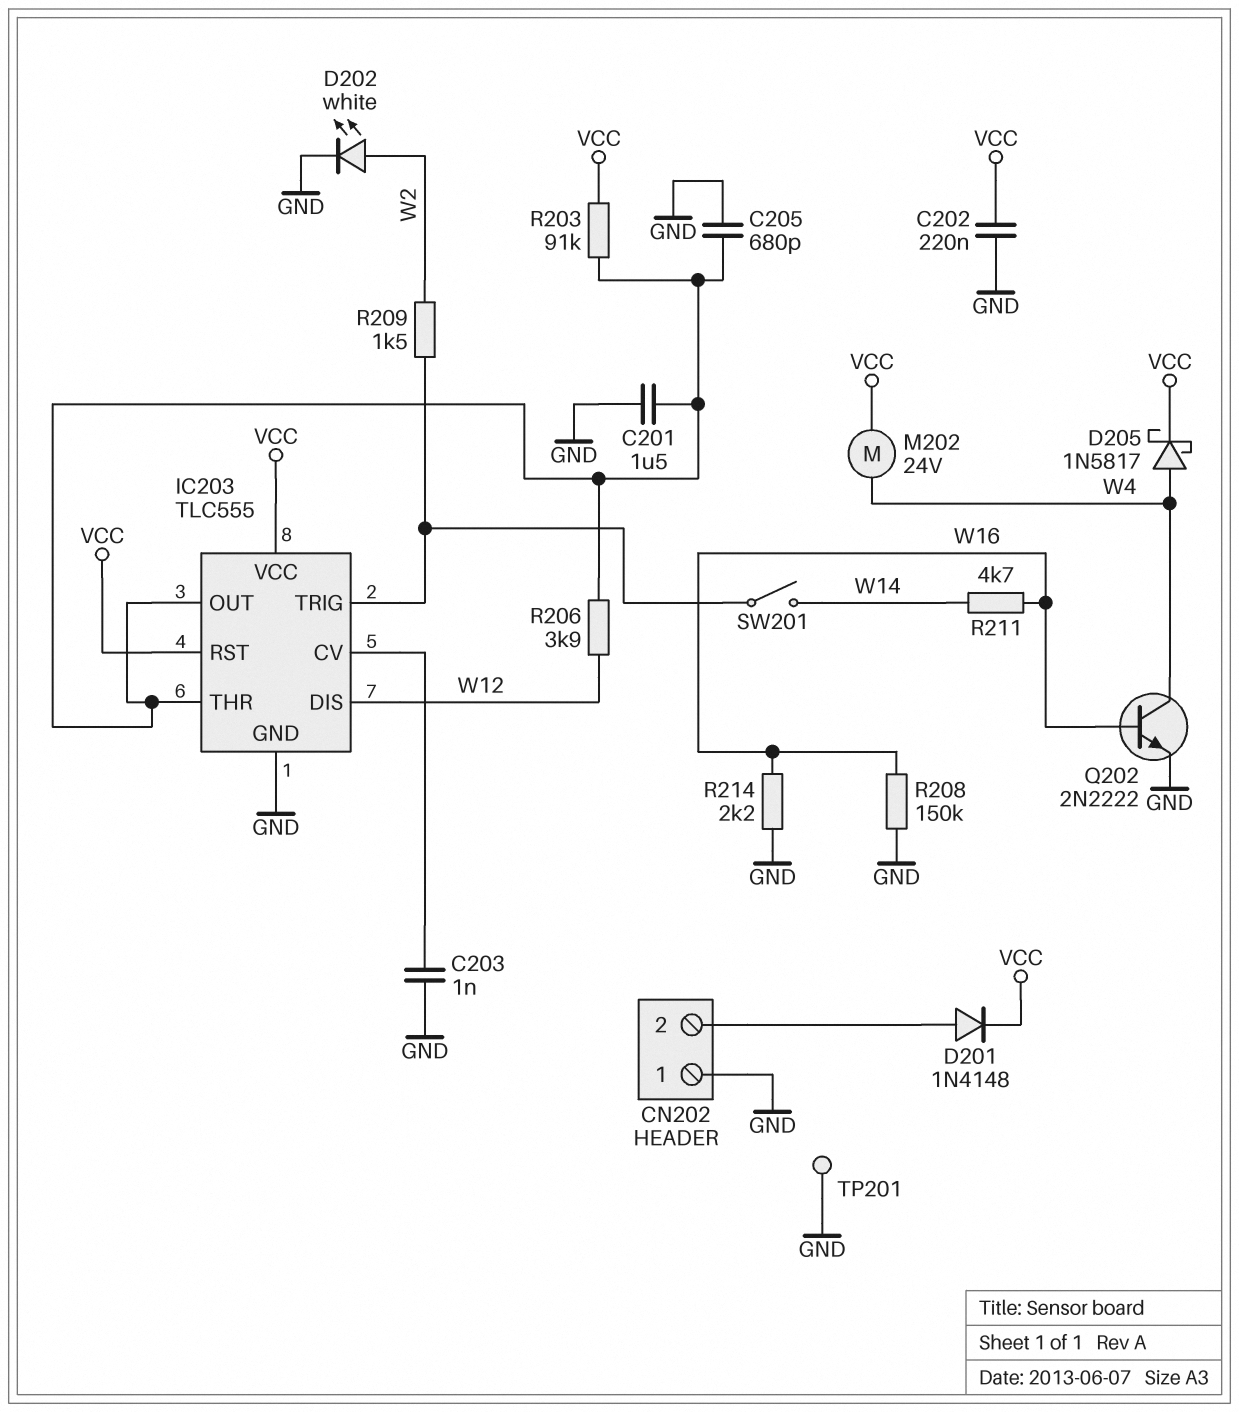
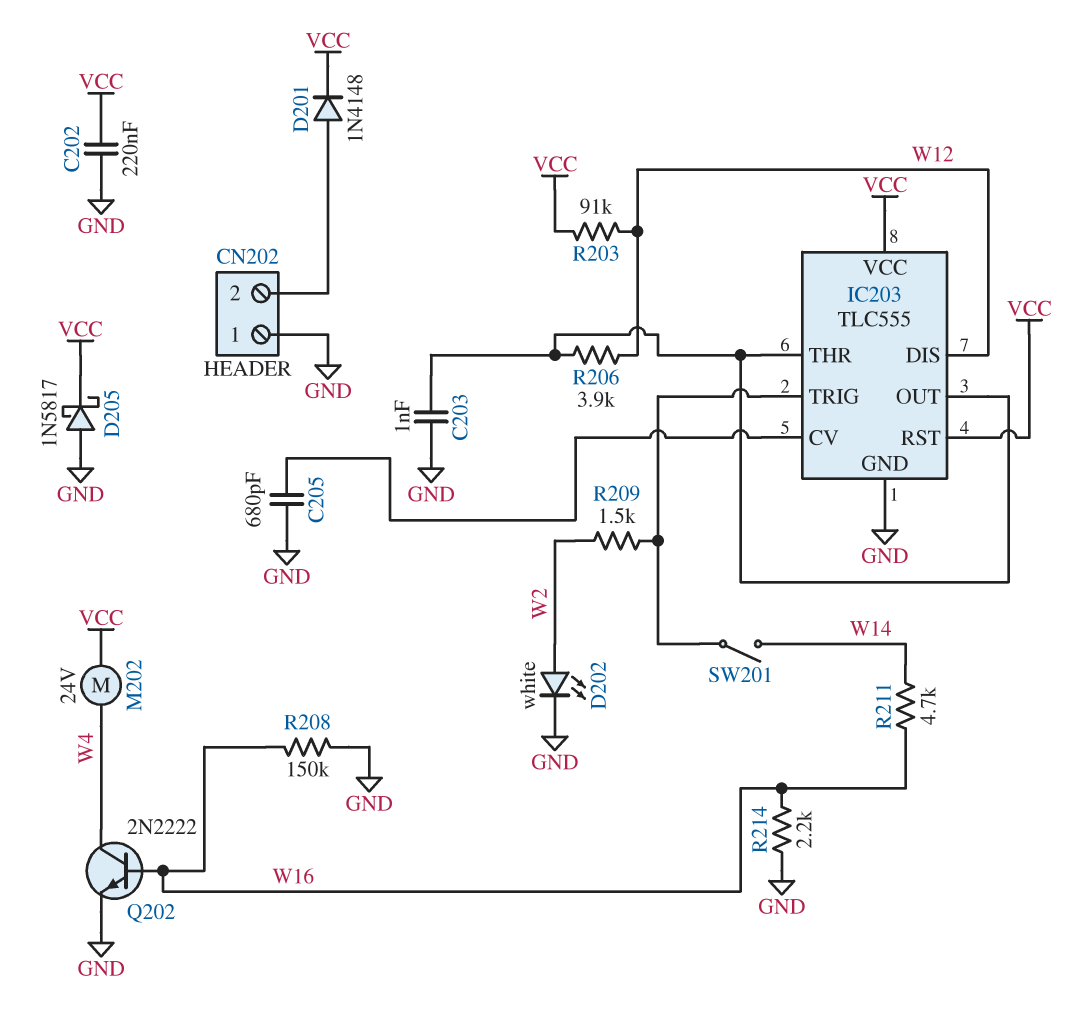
C201: 1.5uF (GND, IC203/OUT) -> none
C203: 1nF (GND, IC203/CV) -> 1nF (GND, IC203/OUT)
C205: 680pF (GND, IC203/OUT) -> 680pF (GND, IC203/CV)
D205: schottky 1N5817 (A W4, K VCC) -> schottky 1N5817 (A GND, K VCC)
R203: 91k (IC203/OUT, VCC) -> 91k (VCC, W12)
TP201: test point (GND) -> none

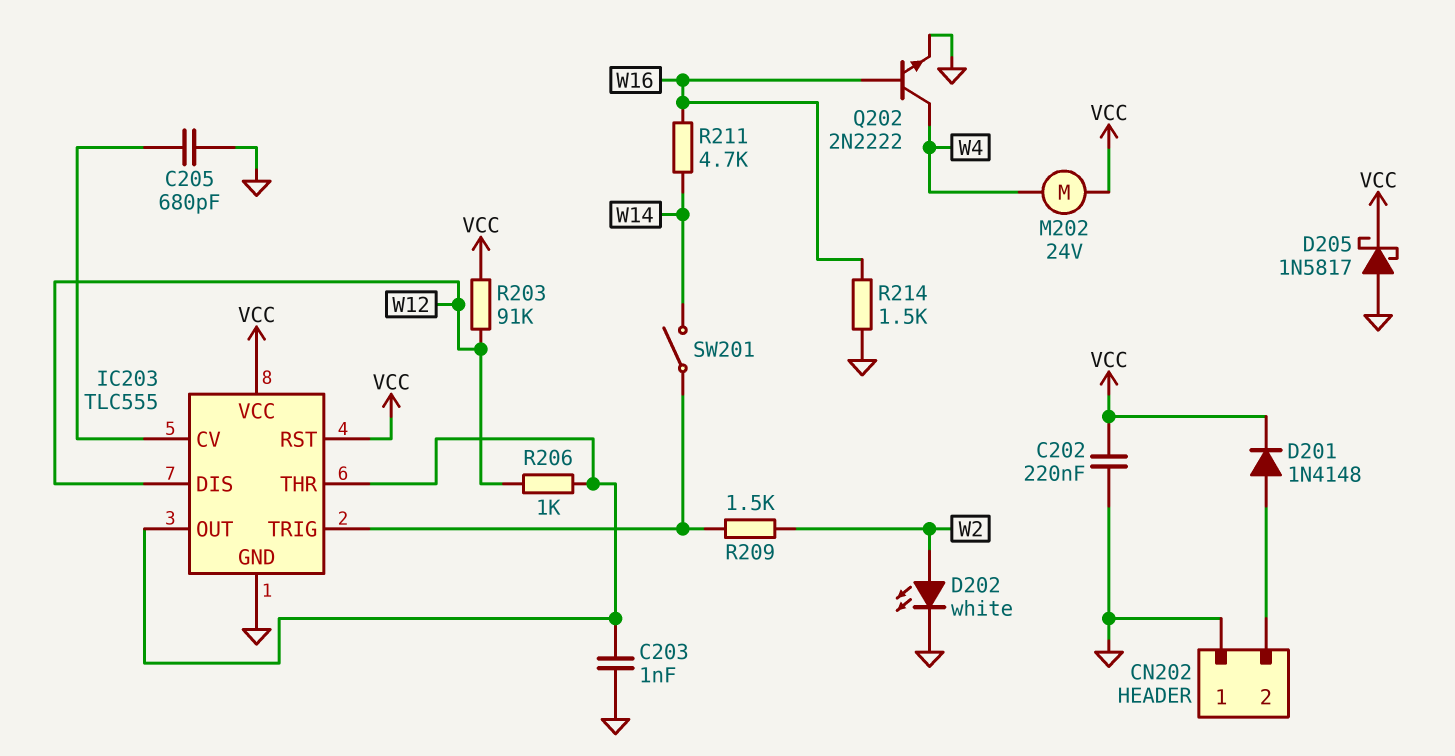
R206: 3.9k (IC203/OUT, W12) -> 1k (IC203/OUT, W12)
R208: 150k (GND, W16) -> none
R214: 2.2k (GND, W16) -> 1.5k (GND, W16)

